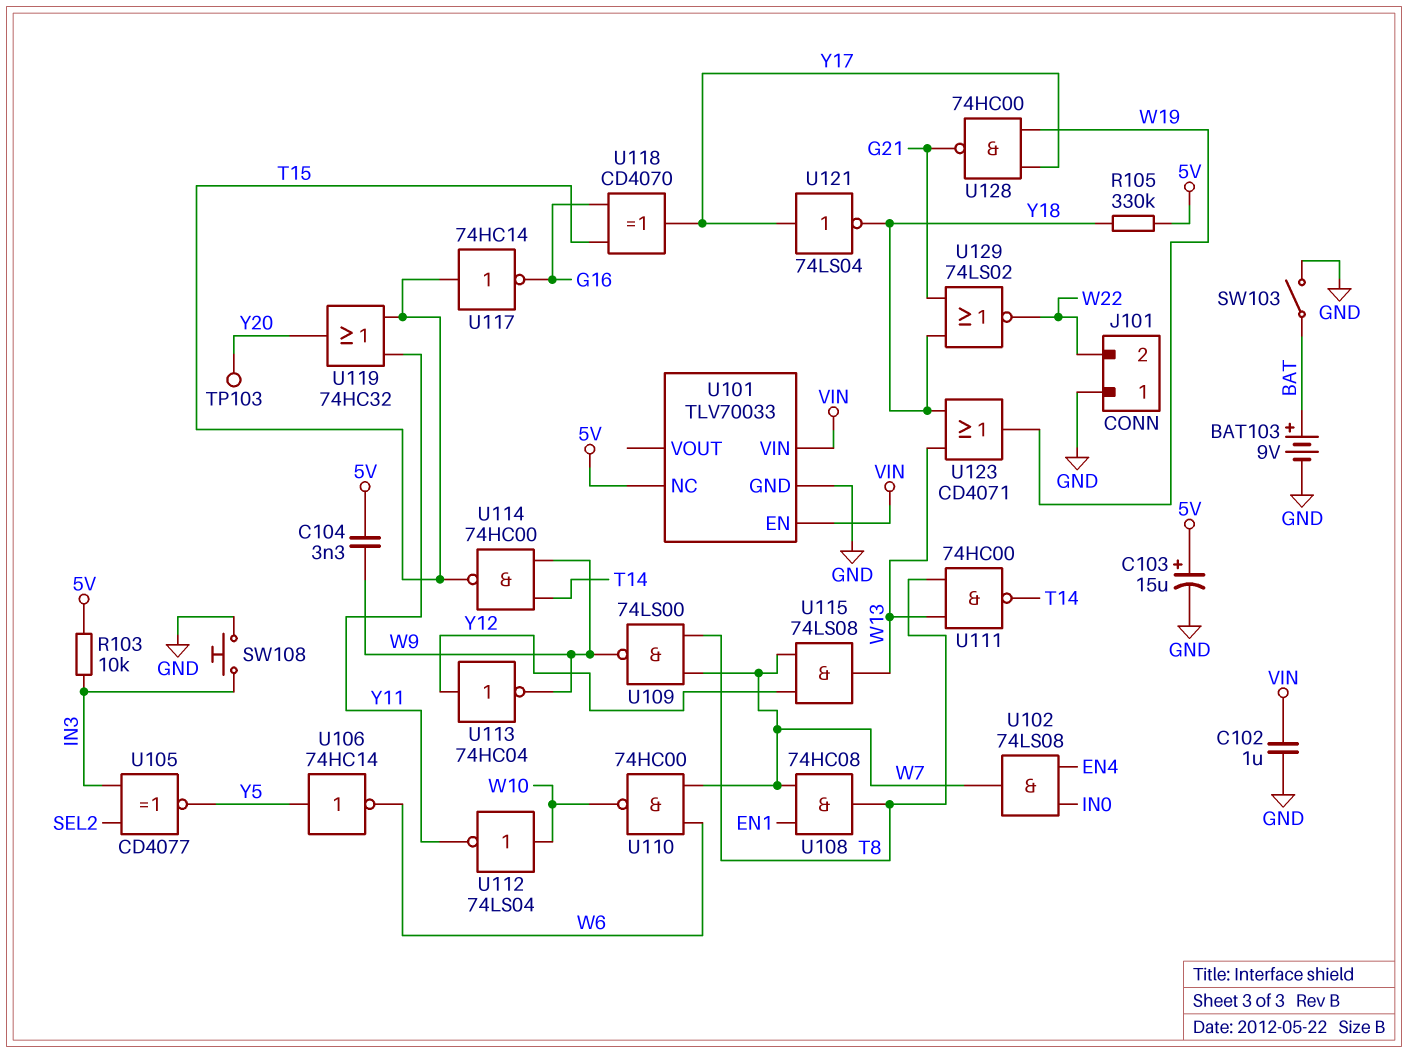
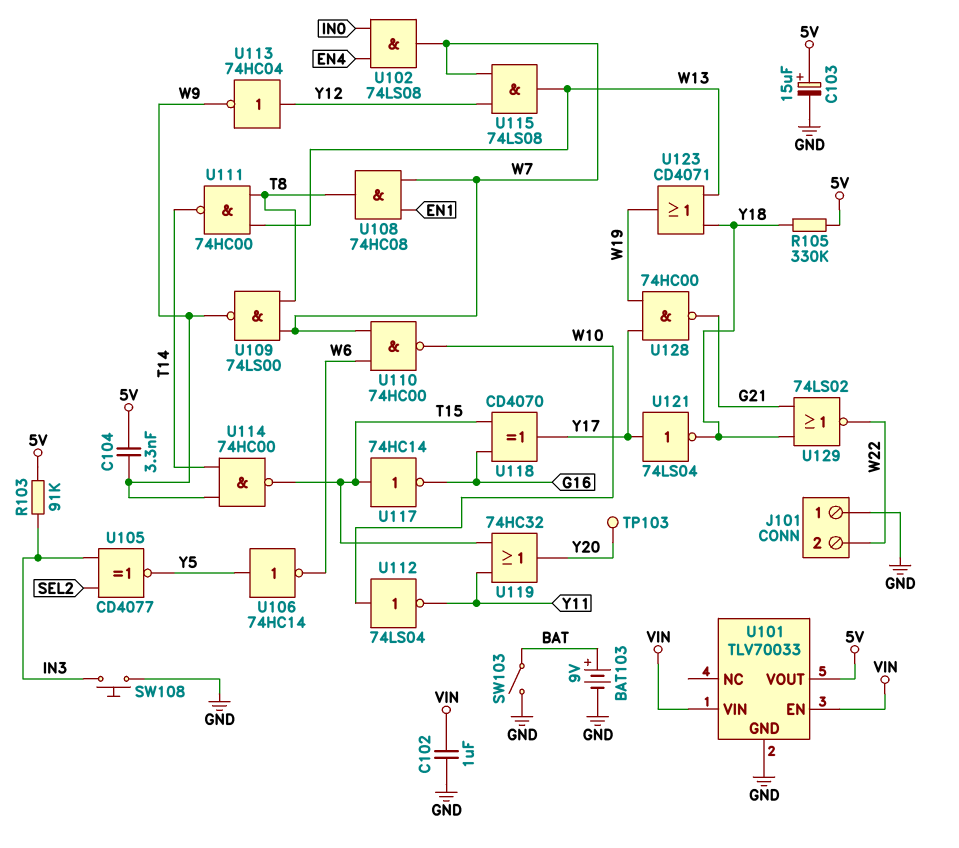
R103: 10k (5V, IN3) -> 91k (5V, IN3)
U101 pin NC: 5V -> none
U101 pin VOUT: none -> 5V

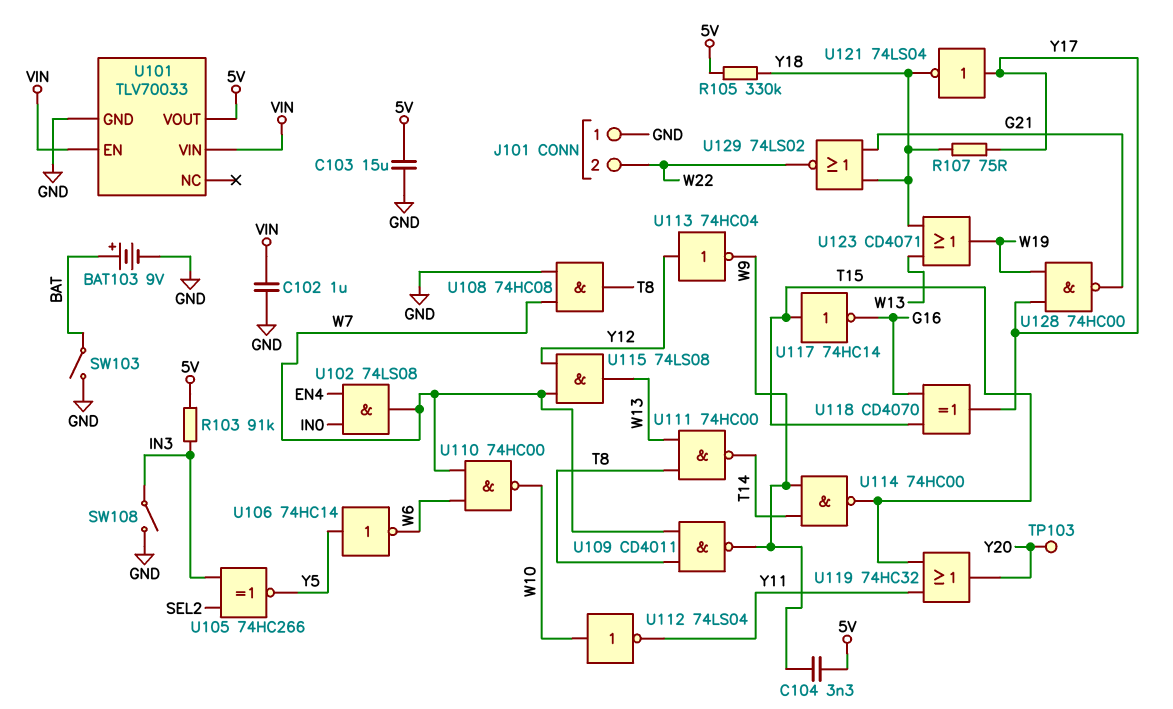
C103: 15uF (plus 5V, minus GND) -> 15uF (5V, GND)
R107: none -> 75 (Y17, Y18)
SW108: button (GND, IN3) -> switch (GND, IN3)
U105: XNOR CD4077 (in IN3, in SEL2, out Y5) -> XNOR 74HC266 (in IN3, in SEL2, out Y5)
U108: AND 74HC08 (in EN1, in W7, out T8) -> AND 74HC08 (in GND, in W7, out T8)
U109: NAND 74LS00 (in T8, in W7, out W9) -> NAND CD4011 (in T8, in W7, out W9)

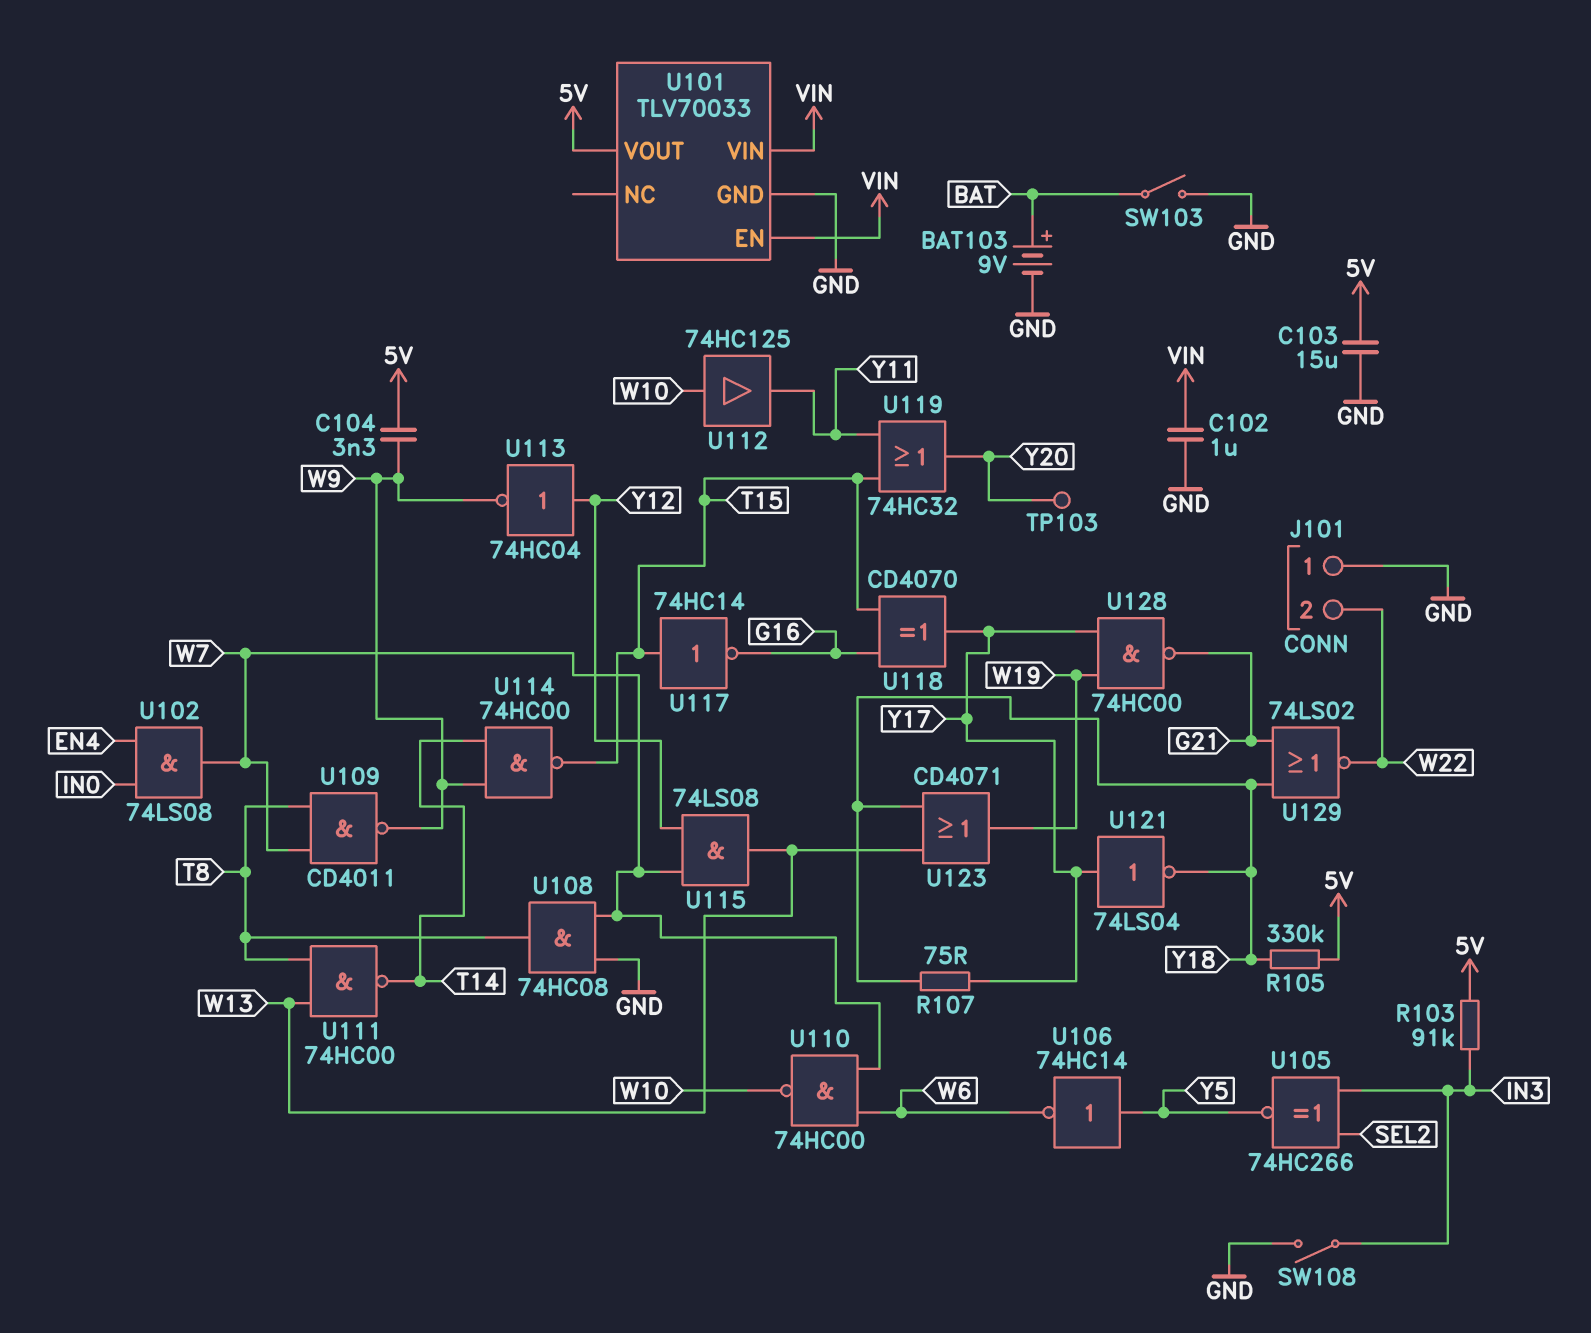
U112: NOT 74LS04 (in W10, out Y11) -> buffer 74HC125 (in W10, out Y11)

